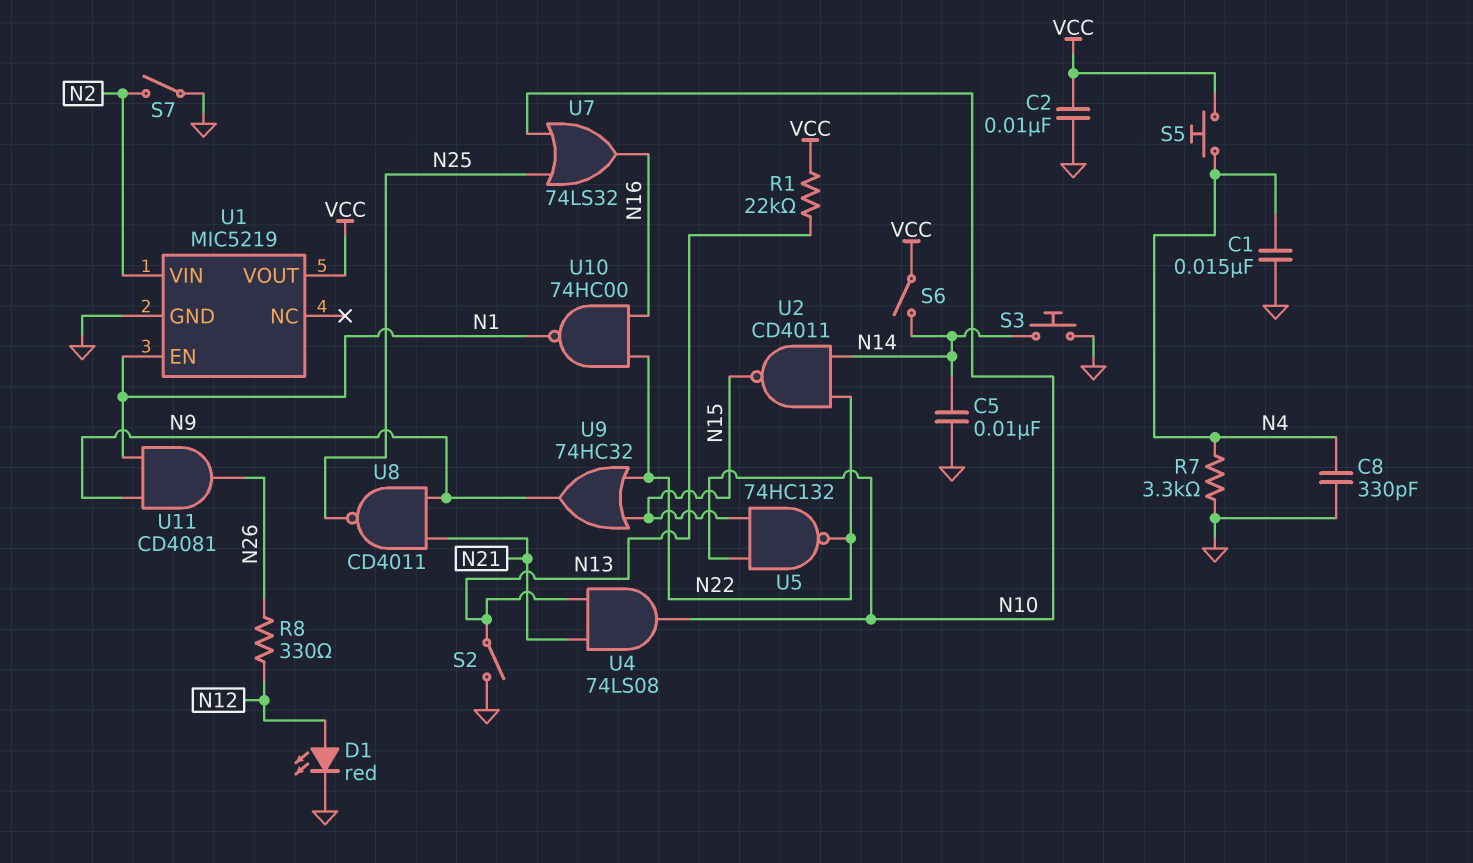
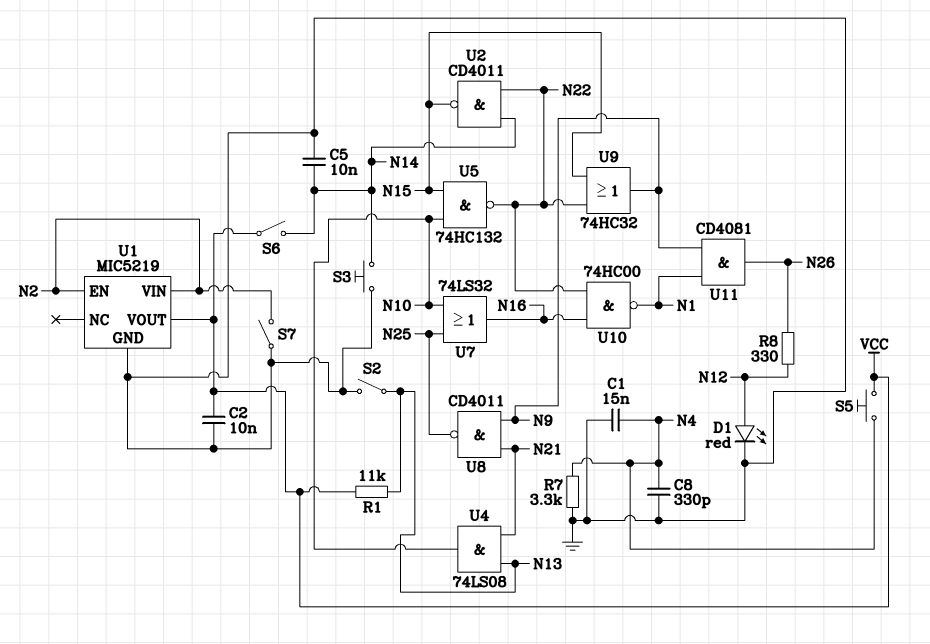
R1: 22k (N13, VCC) -> 11k (N13, VCC)
U1 pin EN: N1 -> N2

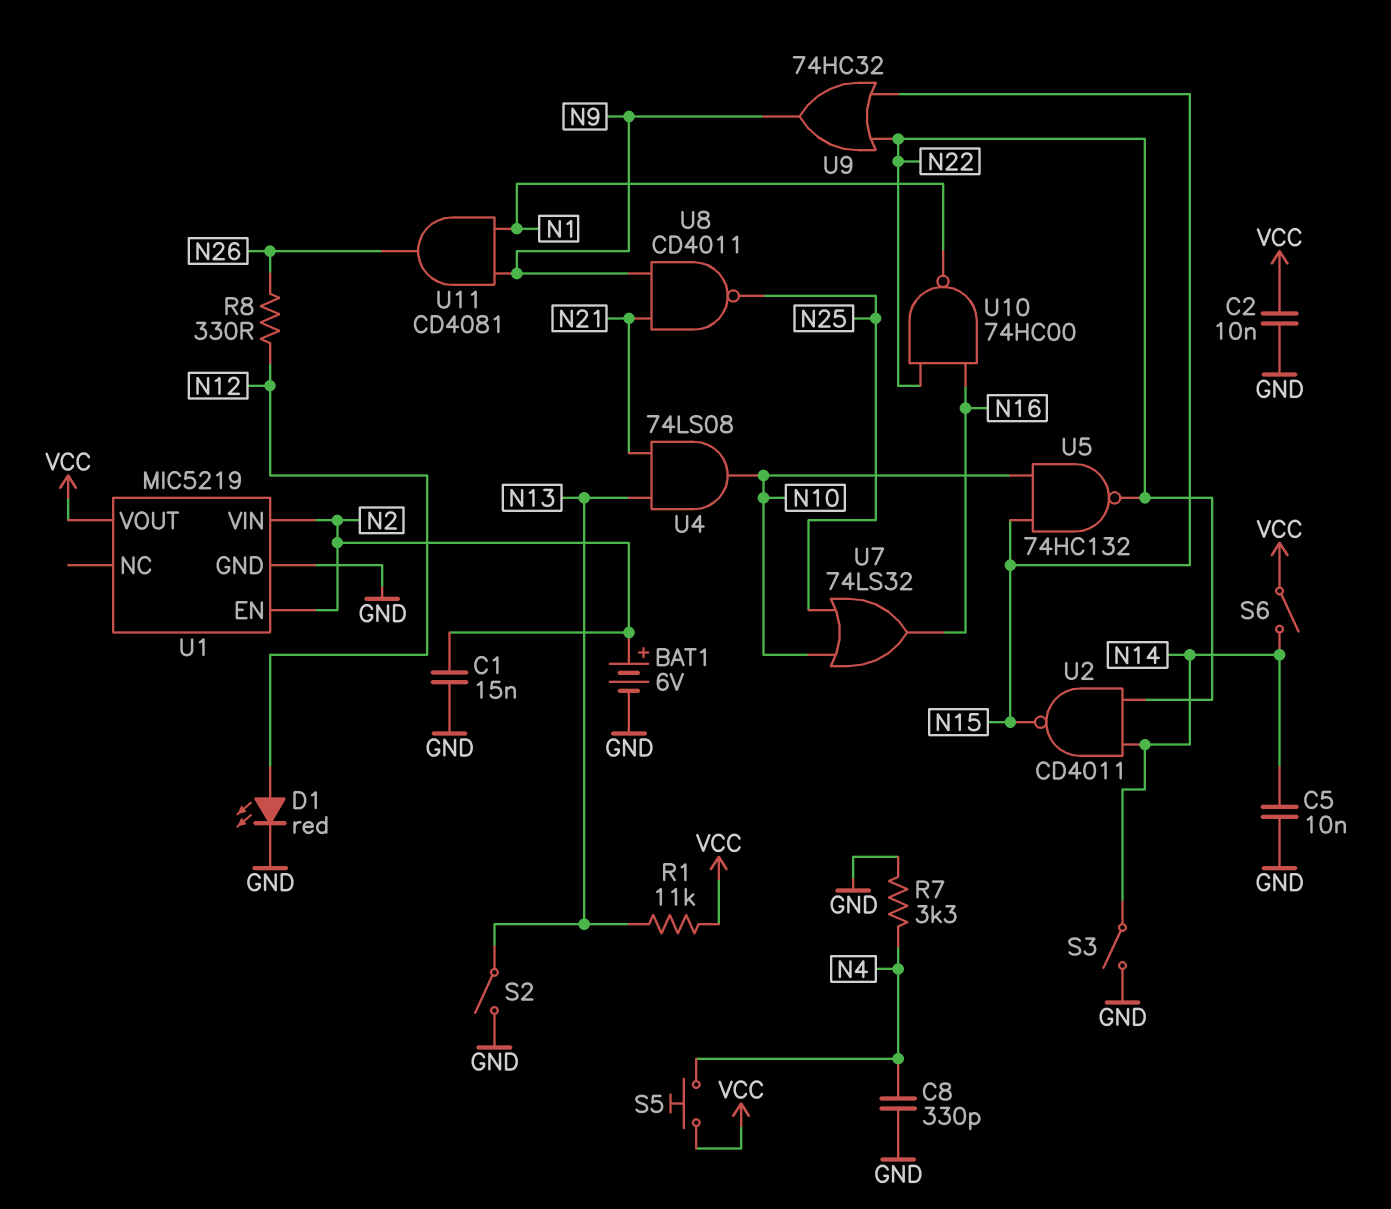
BAT1: none -> 6V (plus N2, minus GND)
C1: 15nF (GND, N4) -> 15nF (GND, N2)
S3: button (GND, N14) -> switch (GND, N14)
S7: switch (GND, N2) -> none

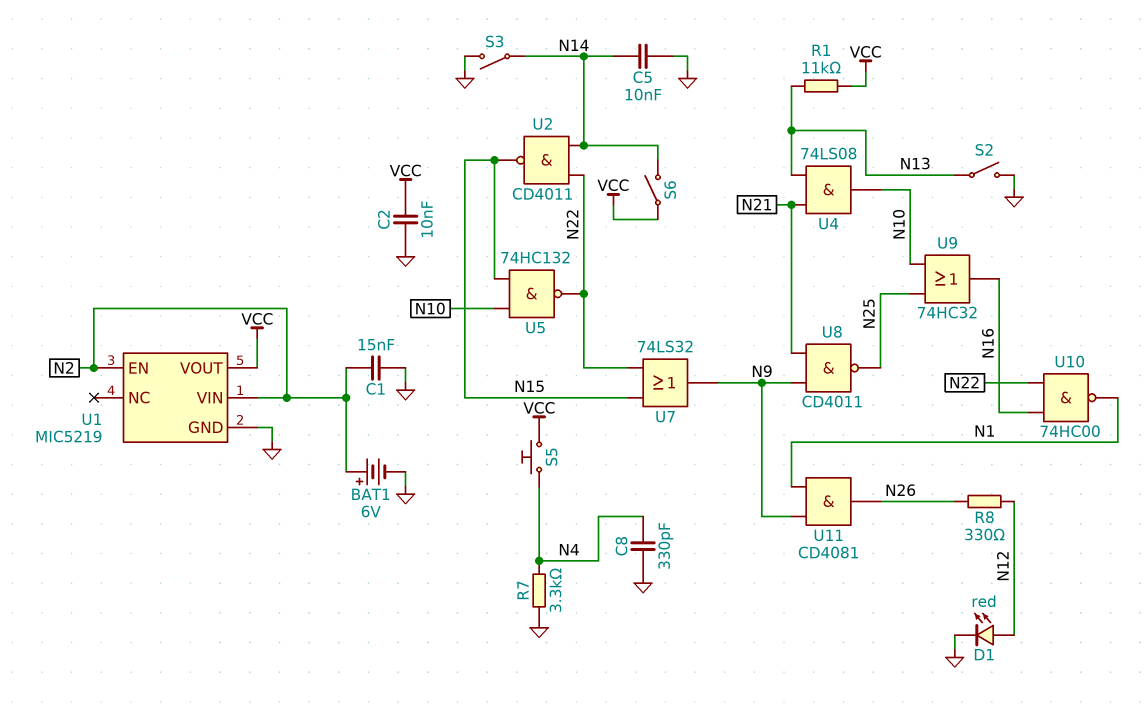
U7: OR 74LS32 (in N10, in N25, out N16) -> OR 74LS32 (in N15, in N22, out N9)
U9: OR 74HC32 (in N15, in N22, out N9) -> OR 74HC32 (in N10, in N25, out N16)

